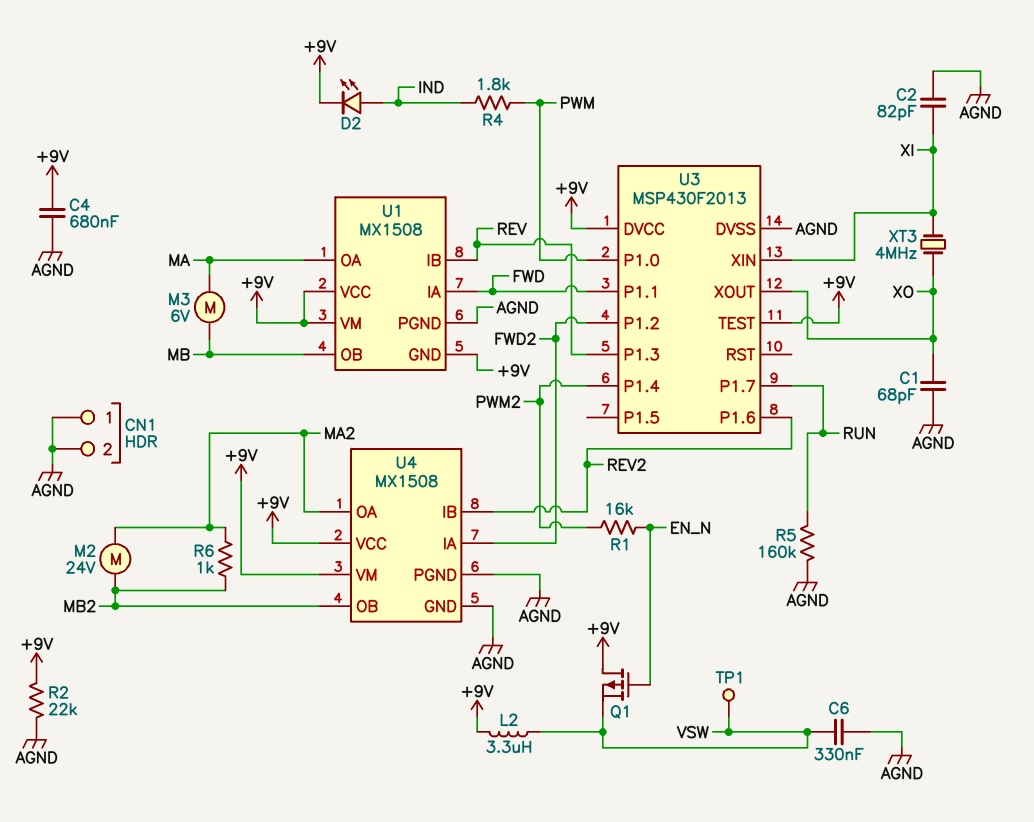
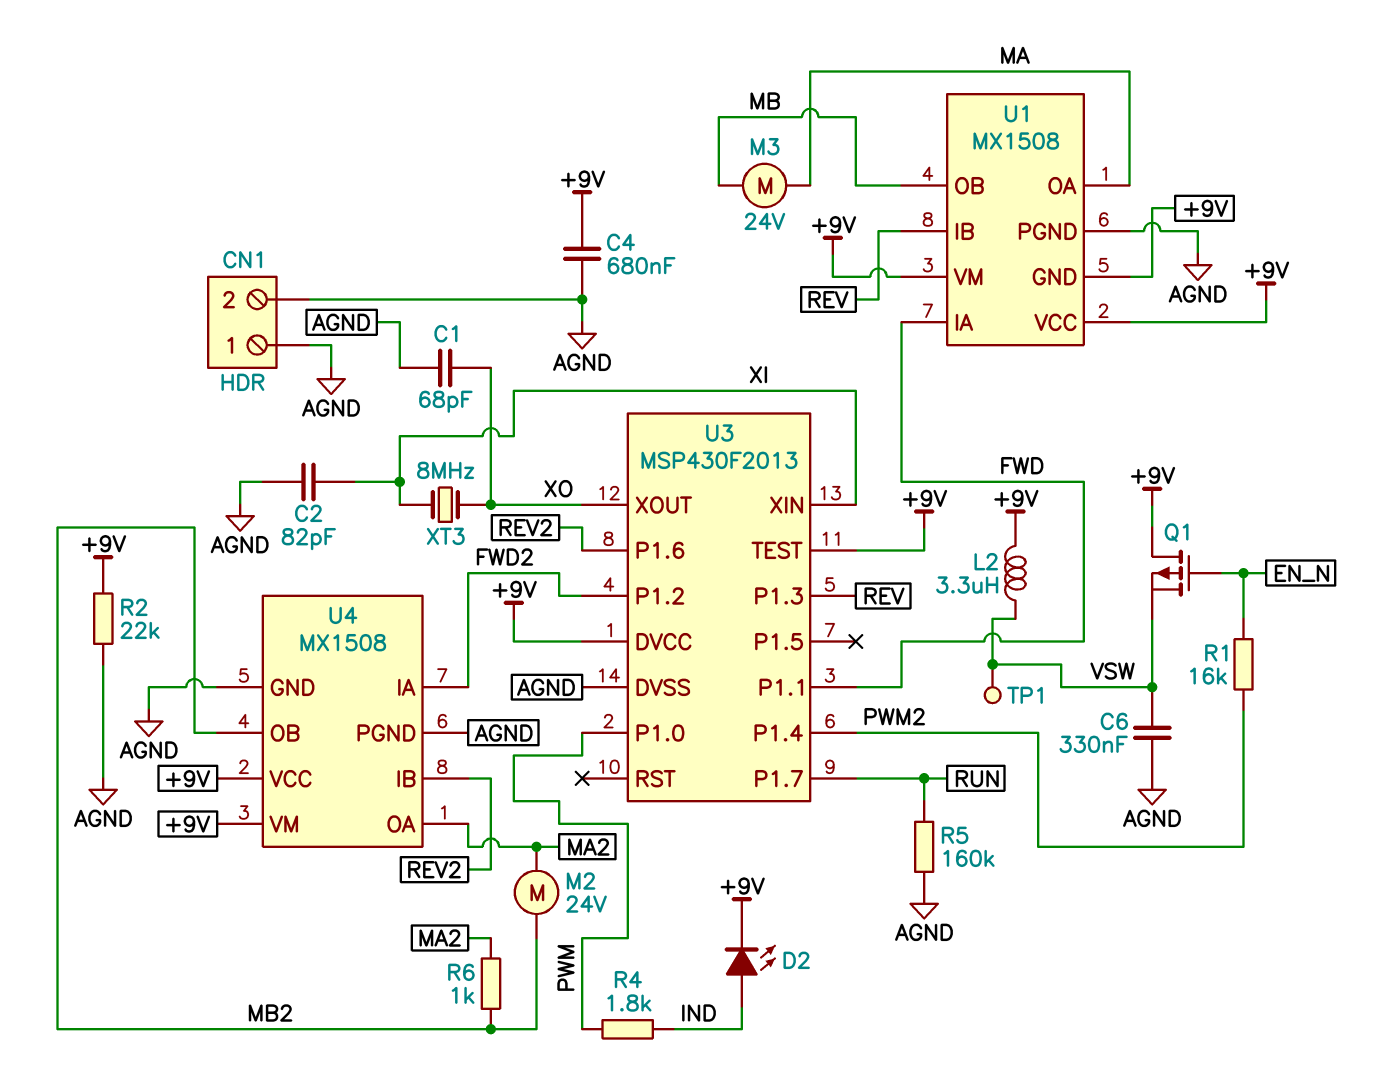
M3: motor 6V (MA, MB) -> motor 24V (MA, MB)
XT3: 4MHz (XI, XO) -> 8MHz (XI, XO)

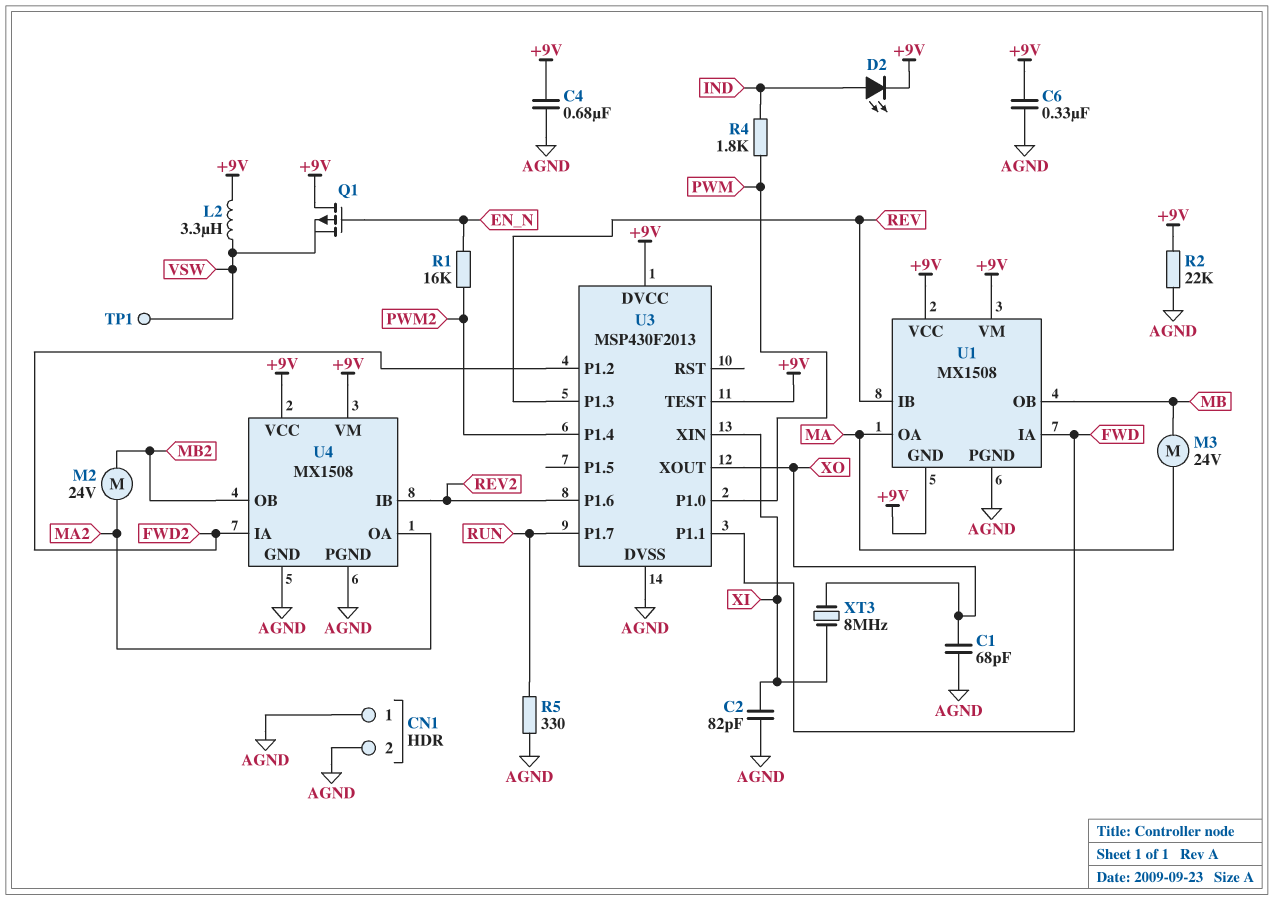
C6: 330nF (AGND, VSW) -> 330nF (+9V, AGND)
R5: 160k (AGND, RUN) -> 330 (AGND, RUN)
R6: 1k (MA2, MB2) -> none

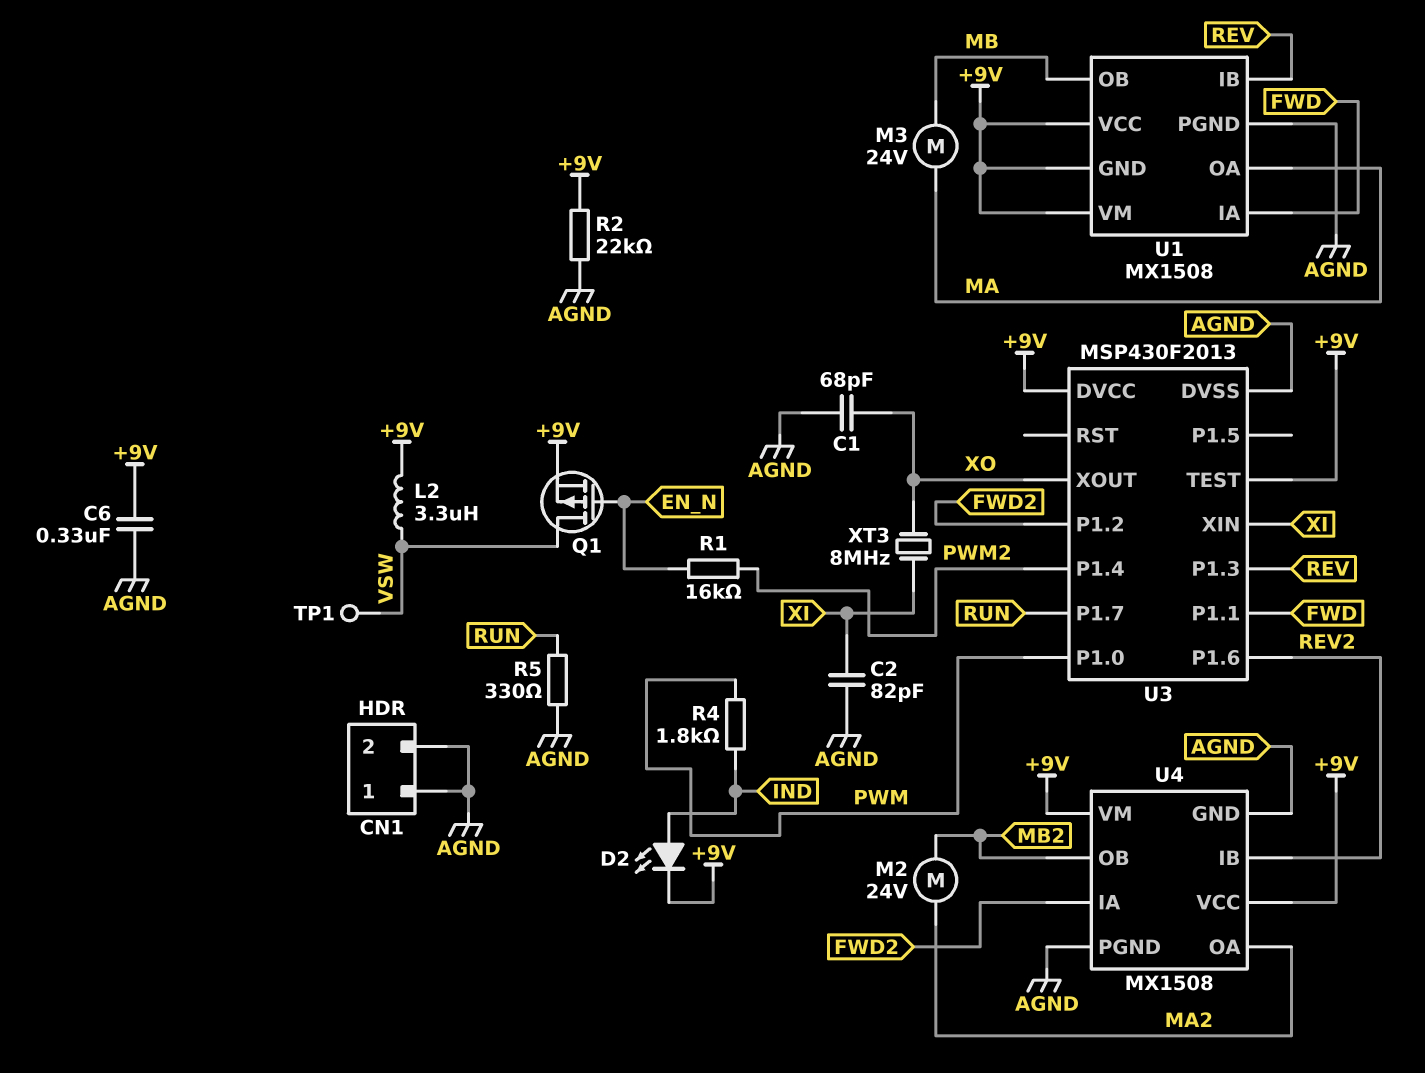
C4: 680nF (+9V, AGND) -> none
Q1: PMOS (G EN_N, D +9V, S VSW) -> PMOS (G EN_N, D VSW, S +9V)

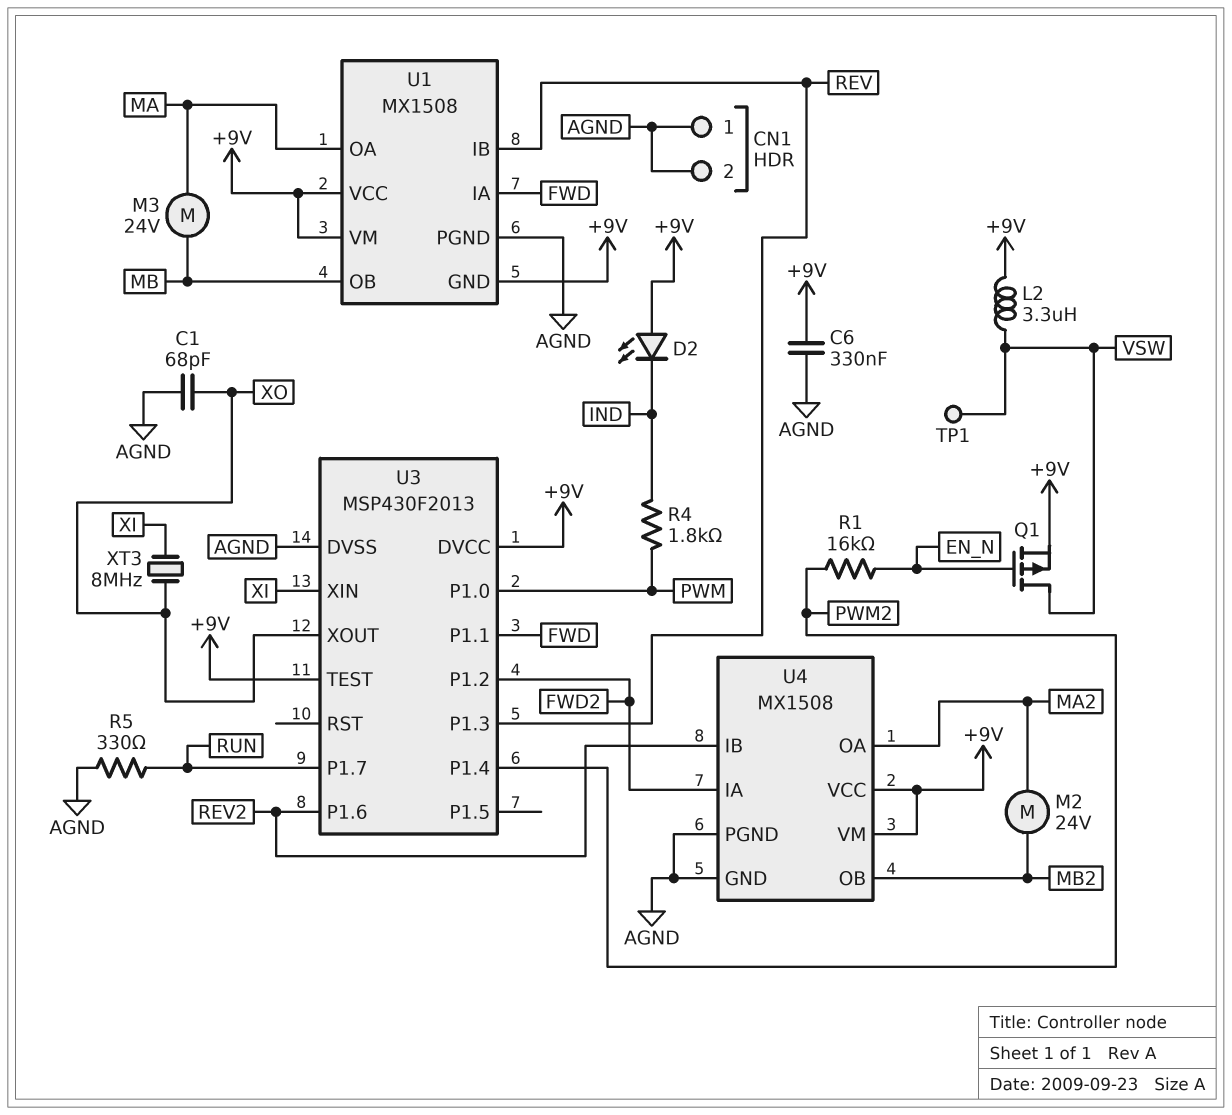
C2: 82pF (AGND, XI) -> none
D2: LED (A IND, K +9V) -> LED (A +9V, K IND)
R2: 22k (+9V, AGND) -> none

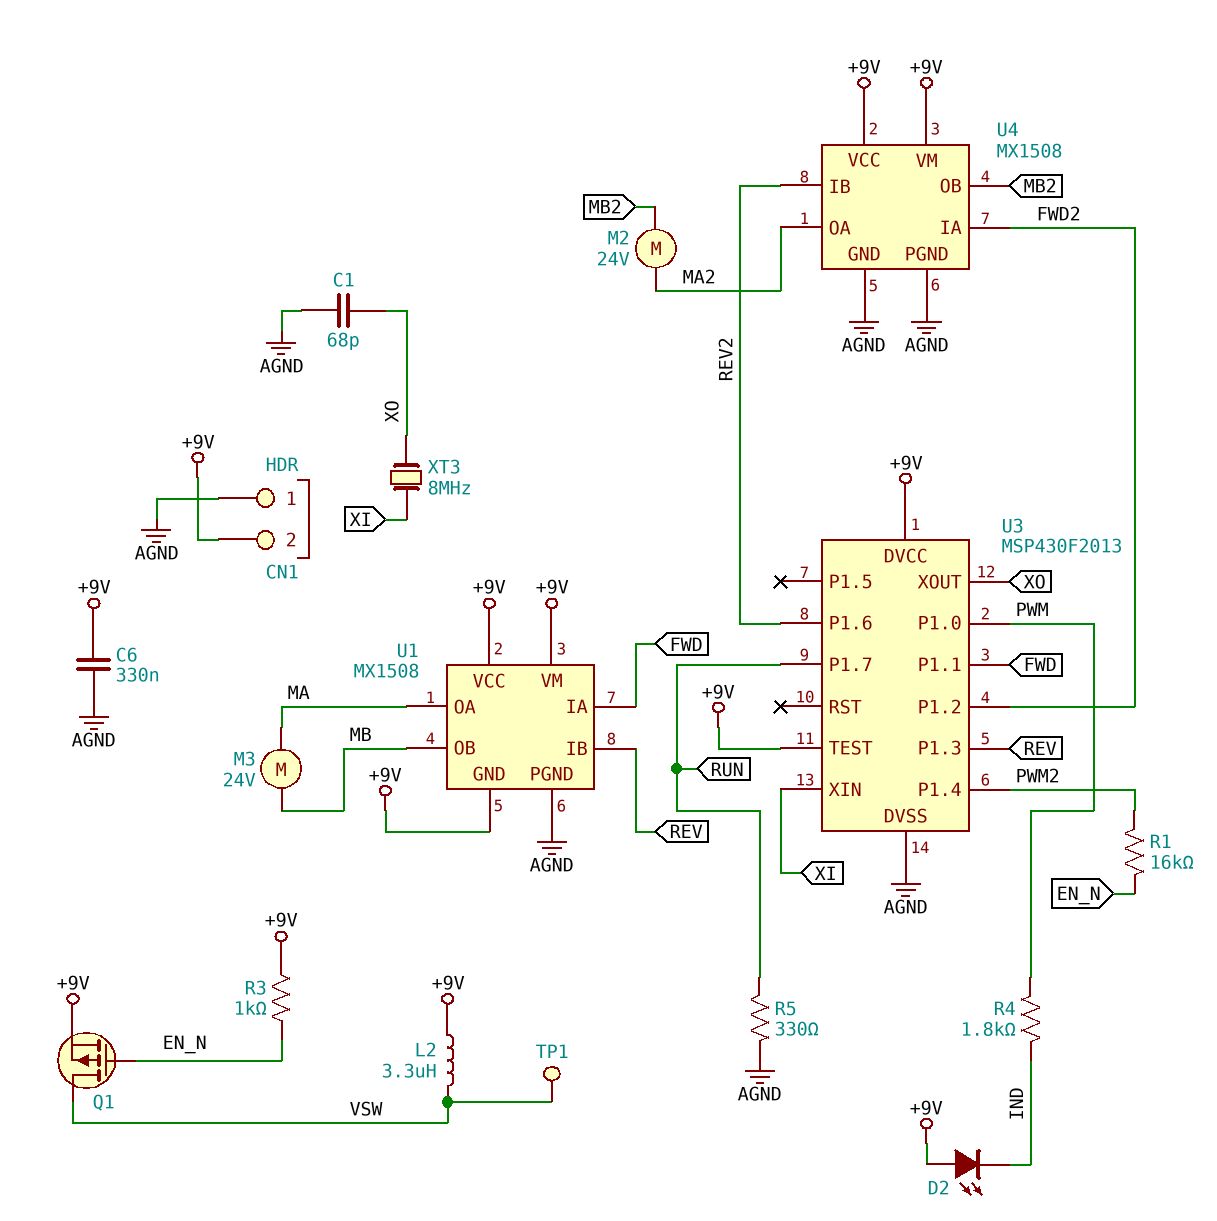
CN1 pin 2: AGND -> +9V
R3: none -> 1k (+9V, EN_N)

